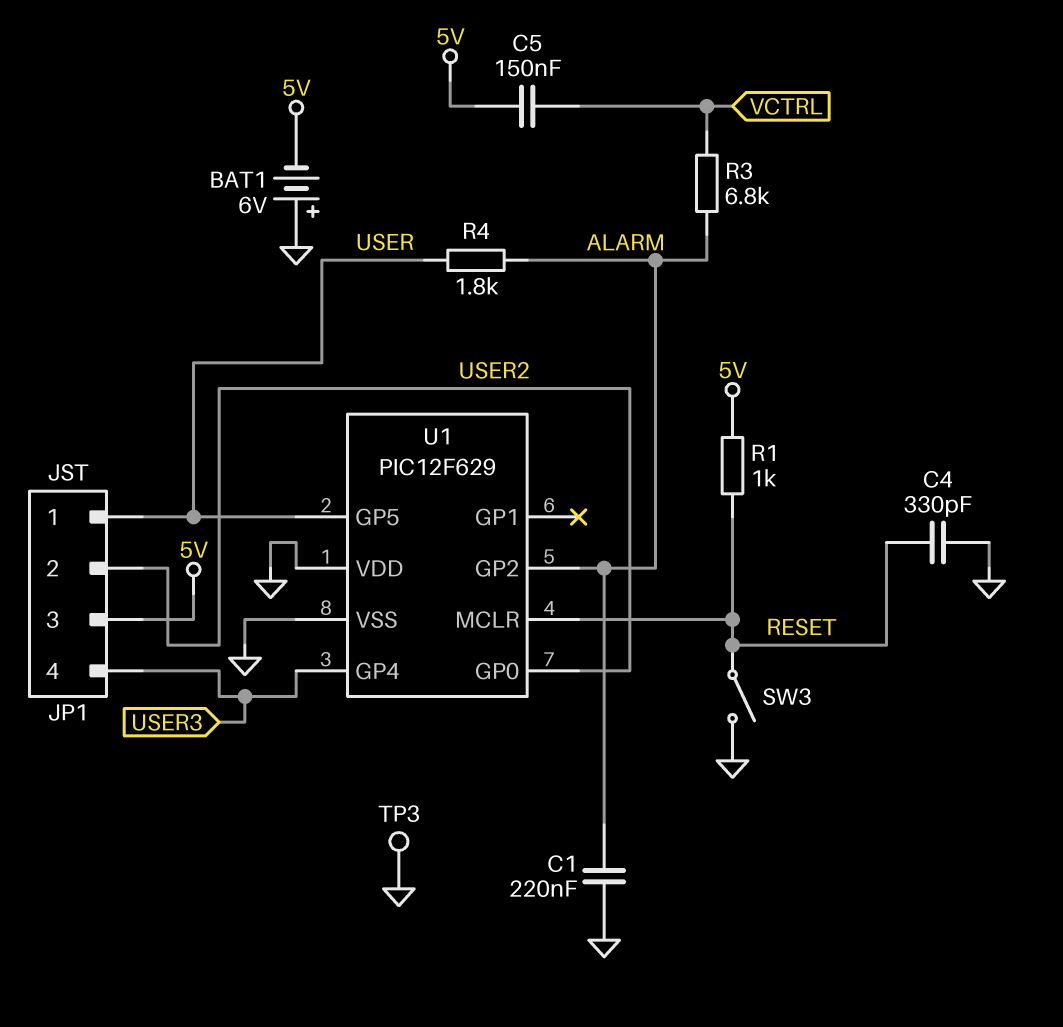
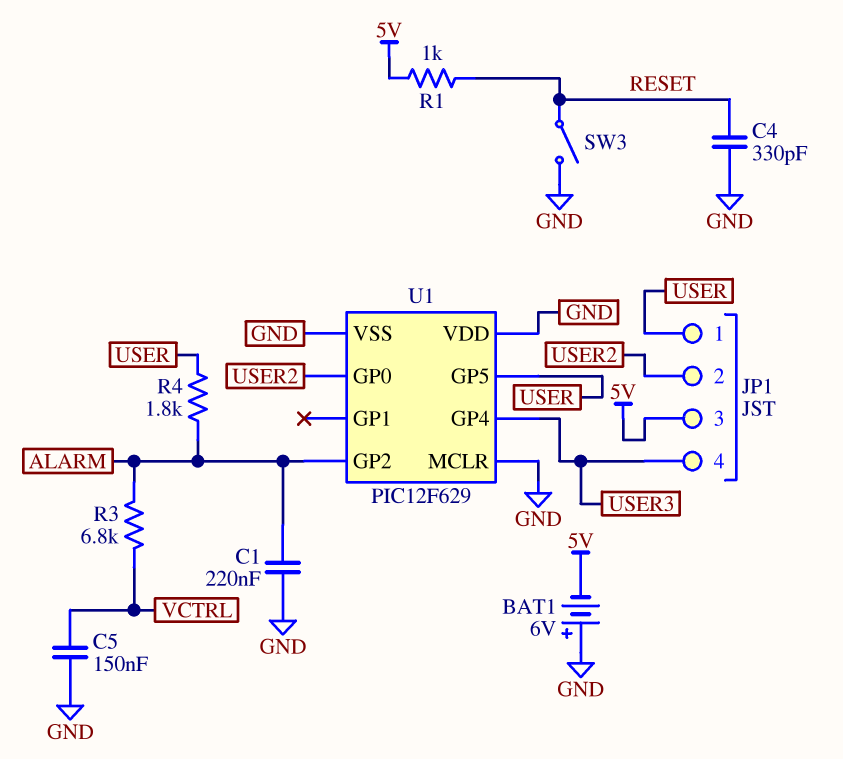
C5: 150nF (5V, VCTRL) -> 150nF (GND, VCTRL)
TP3: test point (GND) -> none
U1 pin MCLR: RESET -> GND

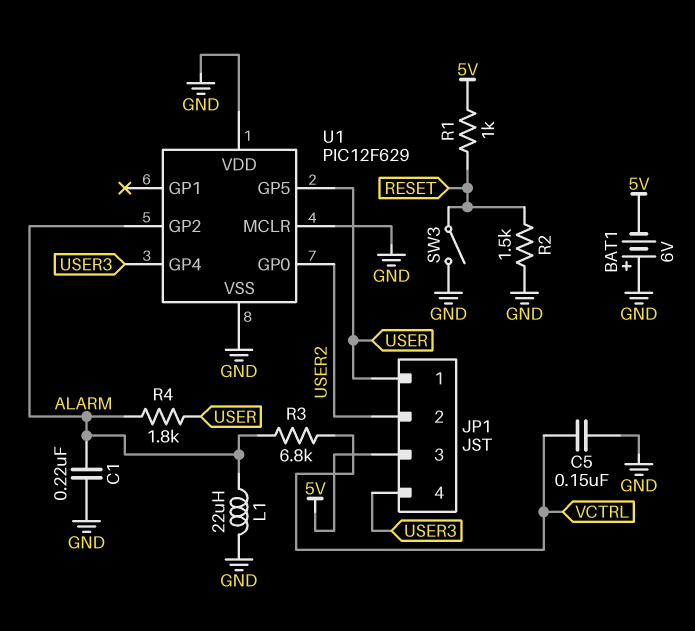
C4: 330pF (GND, RESET) -> none
L1: none -> 22uH (ALARM, GND)
R2: none -> 1.5k (GND, RESET)

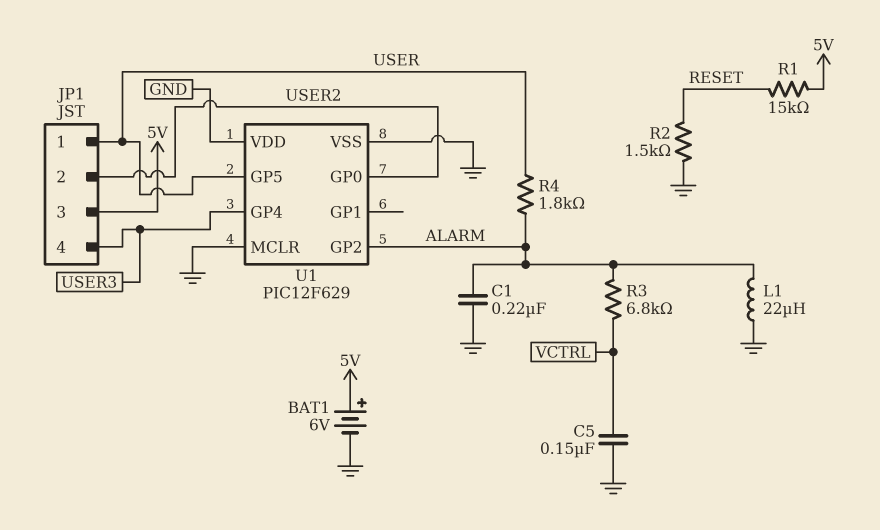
BAT1: 6V (plus GND, minus 5V) -> 6V (plus 5V, minus GND)
R1: 1k (5V, RESET) -> 15k (5V, RESET)
SW3: switch (GND, RESET) -> none

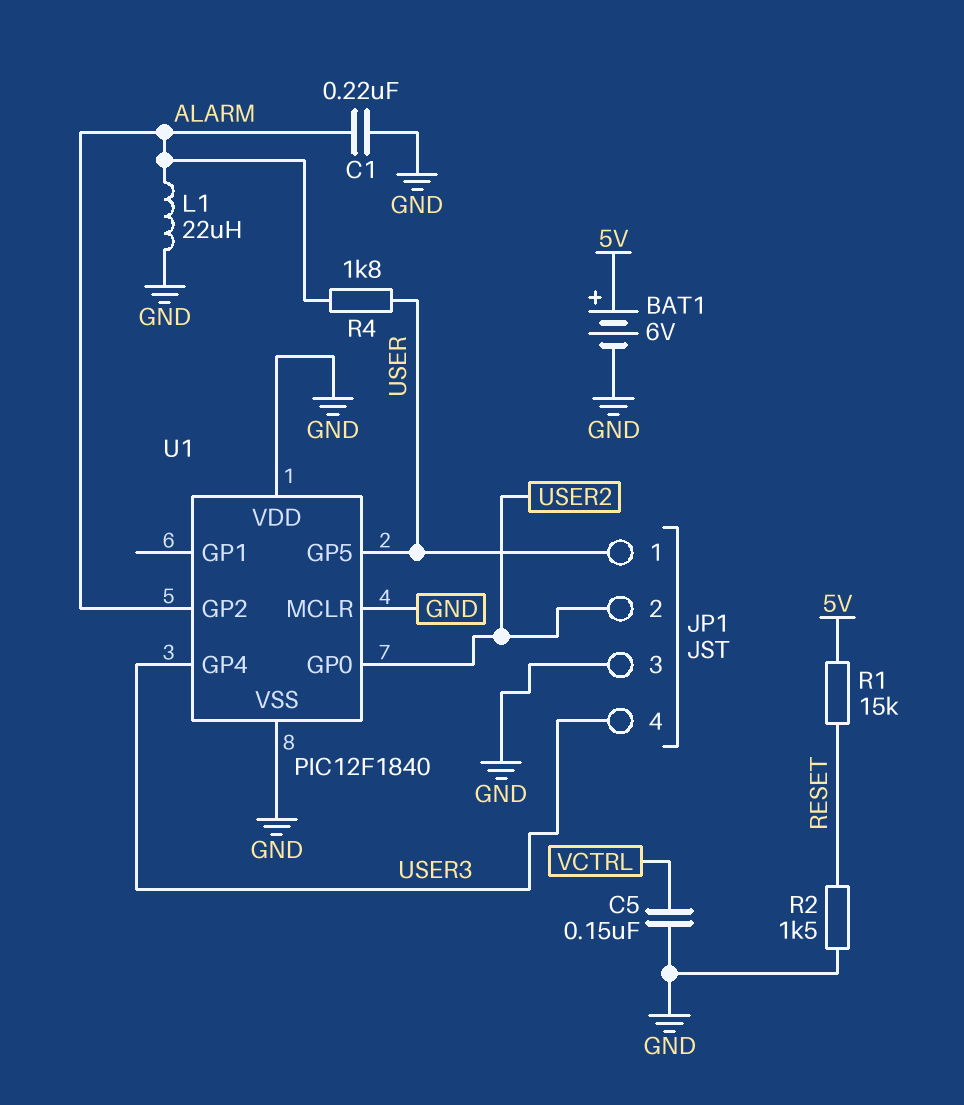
JP1 pin 3: 5V -> GND
R3: 6.8k (ALARM, VCTRL) -> none
U1: PIC12F629 -> PIC12F1840

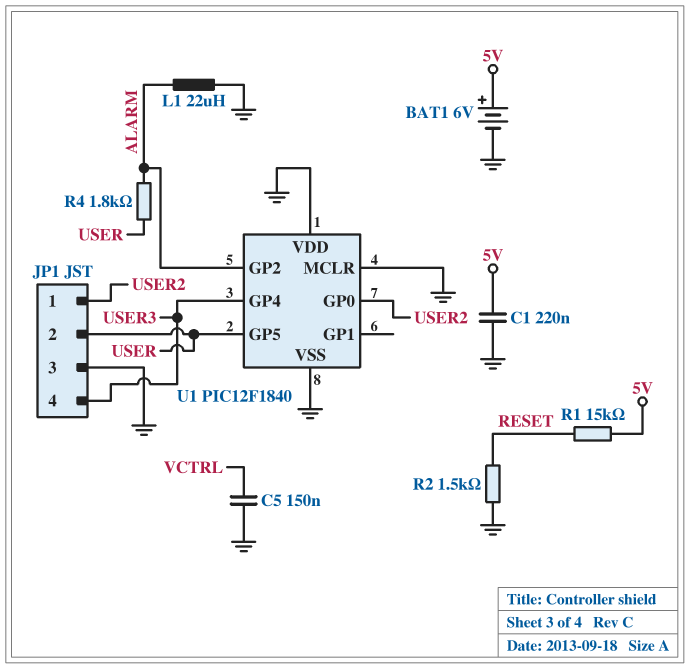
C1: 220nF (ALARM, GND) -> 220nF (5V, GND)
JP1 pin 1: USER -> USER2
JP1 pin 2: USER2 -> USER

